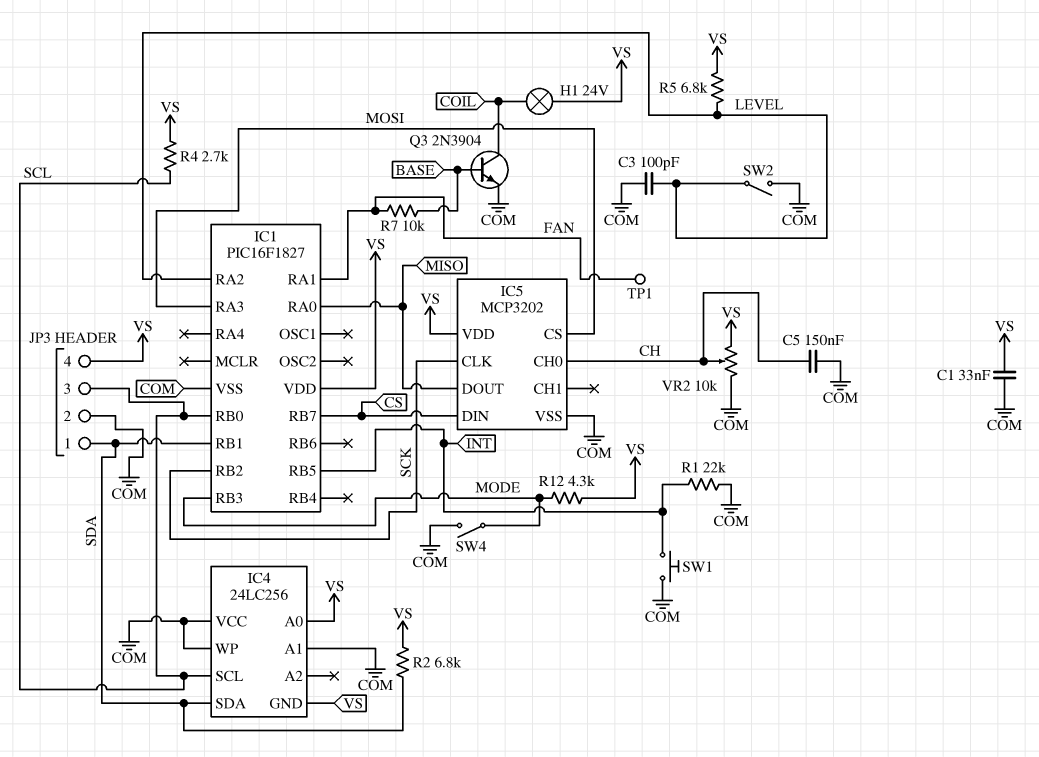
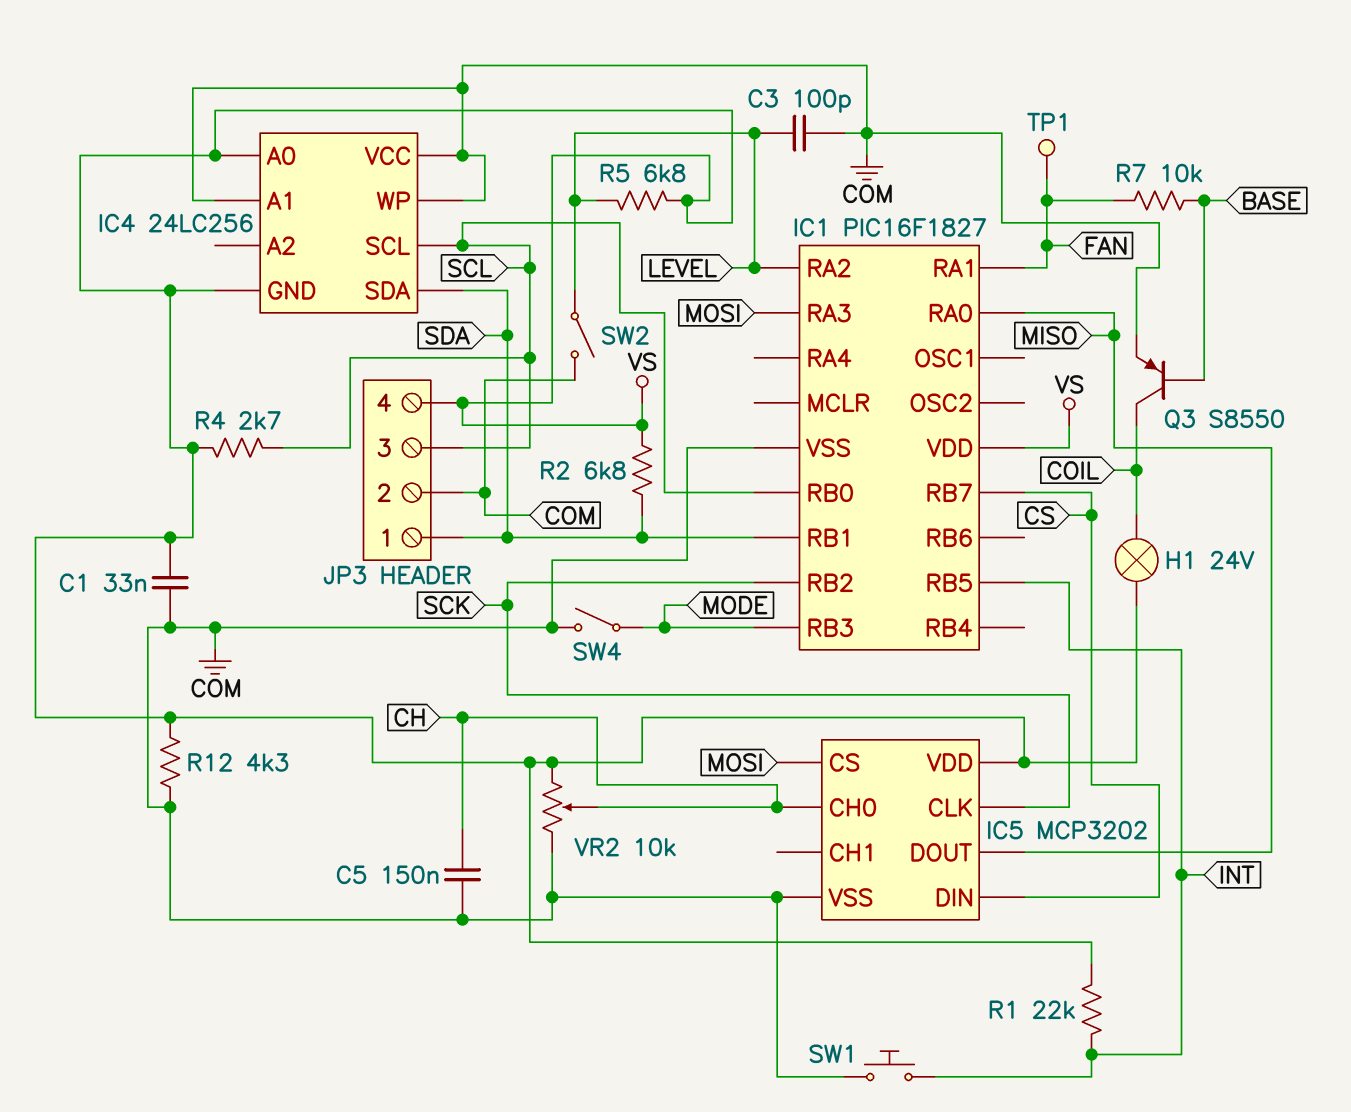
Q3: NPN 2N3904 (B BASE, C COIL, E COM) -> PNP S8550 (B BASE, C COIL, E COM)
R1: 22k (COM, INT) -> 22k (INT, VS)
R12: 4.3k (MODE, VS) -> 4.3k (COM, VS)

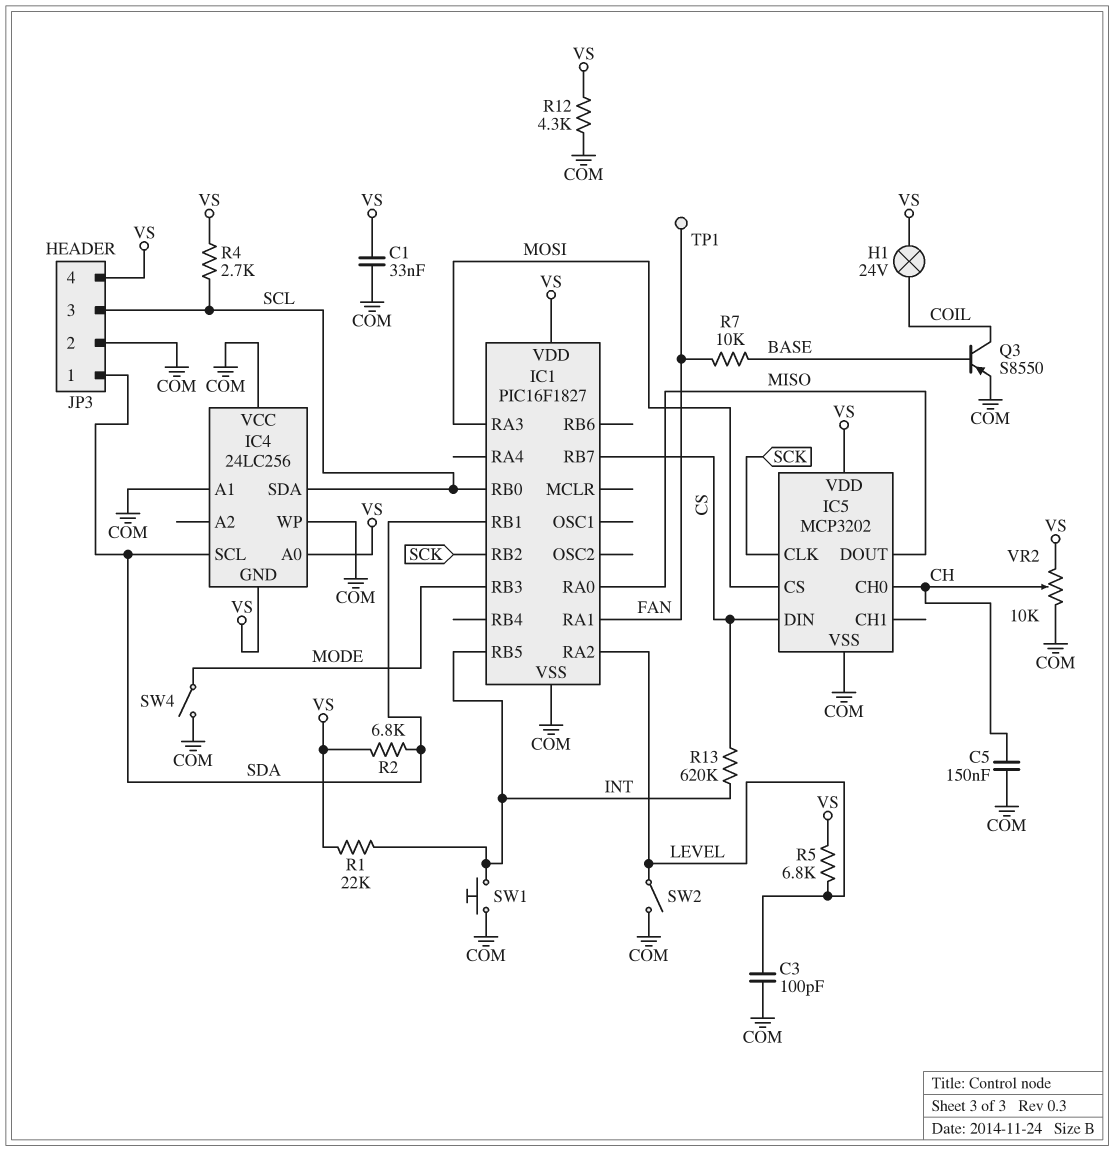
IC4 pin SCL: SCL -> SDA
IC4 pin SDA: SDA -> SCL
R13: none -> 620k (CS, INT)

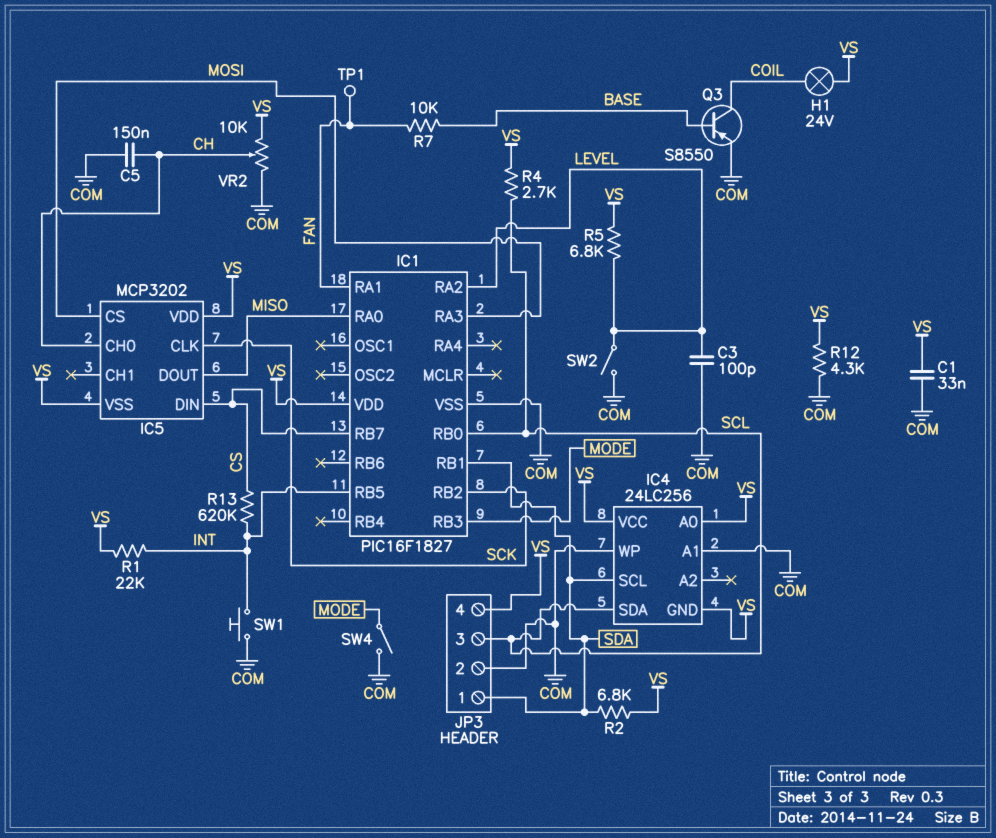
IC4 pin VCC: COM -> VS
IC5 pin VSS: COM -> VS

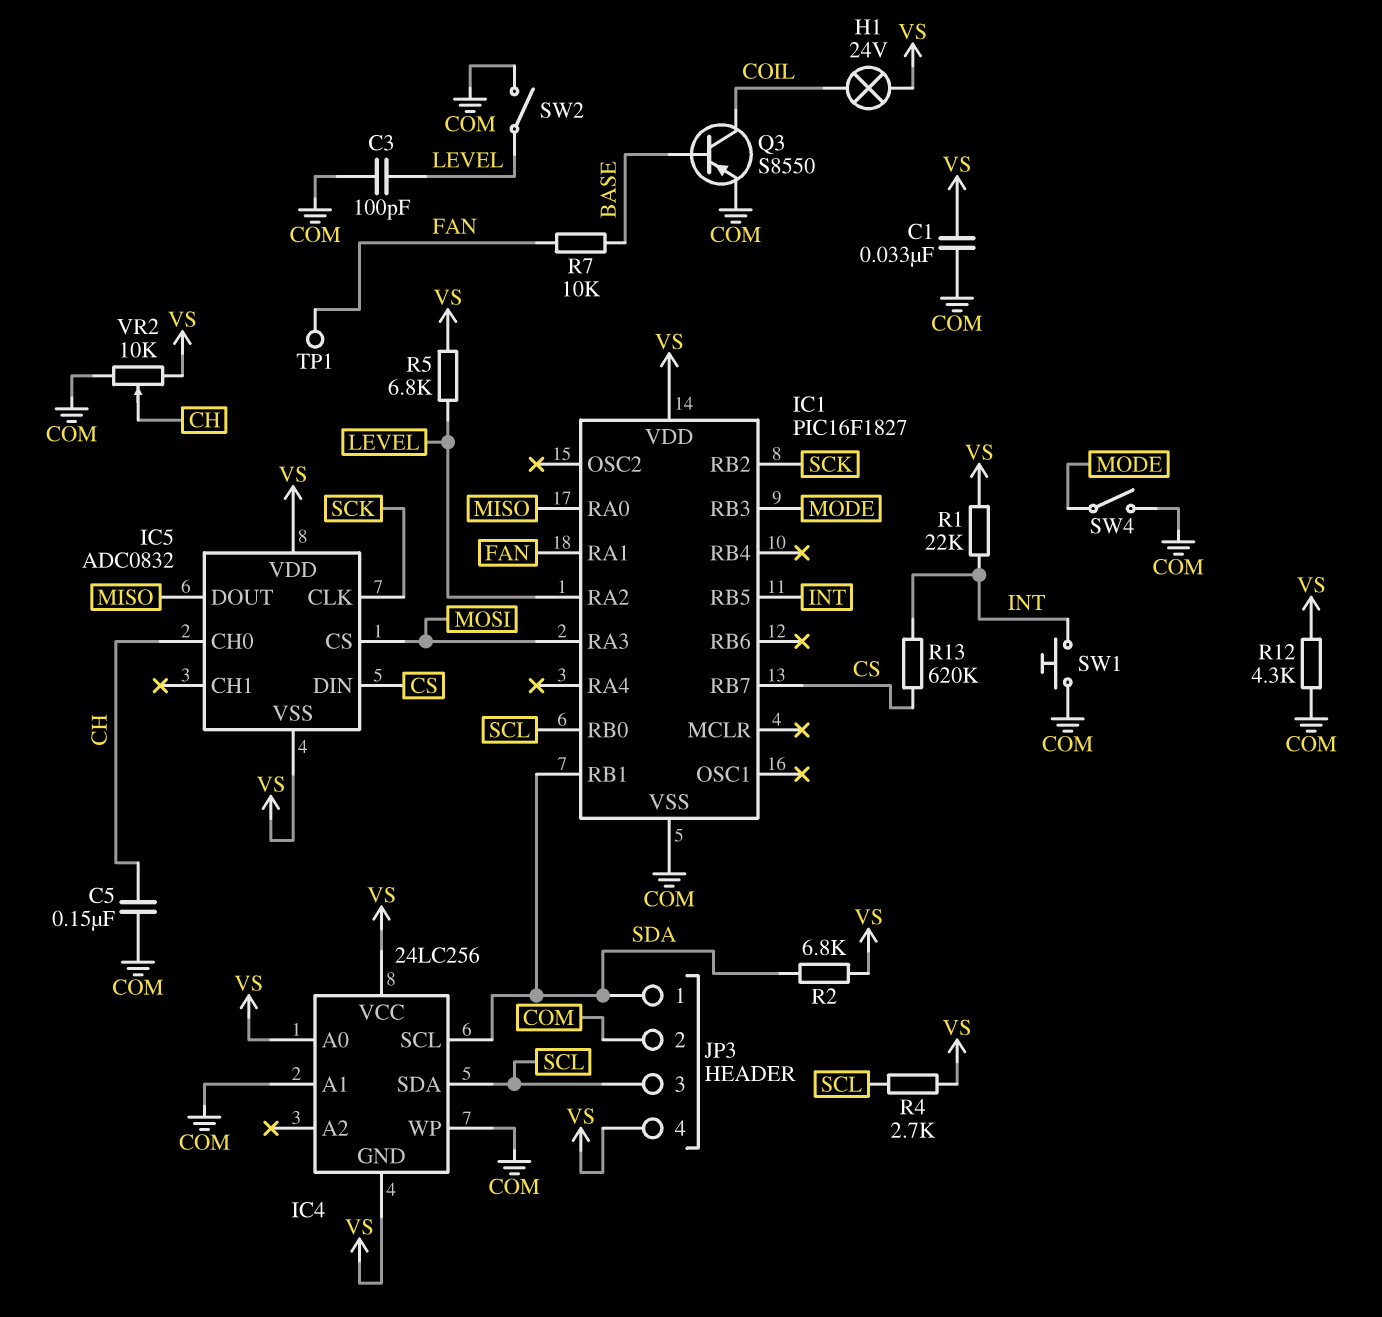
IC5: MCP3202 -> ADC0832

